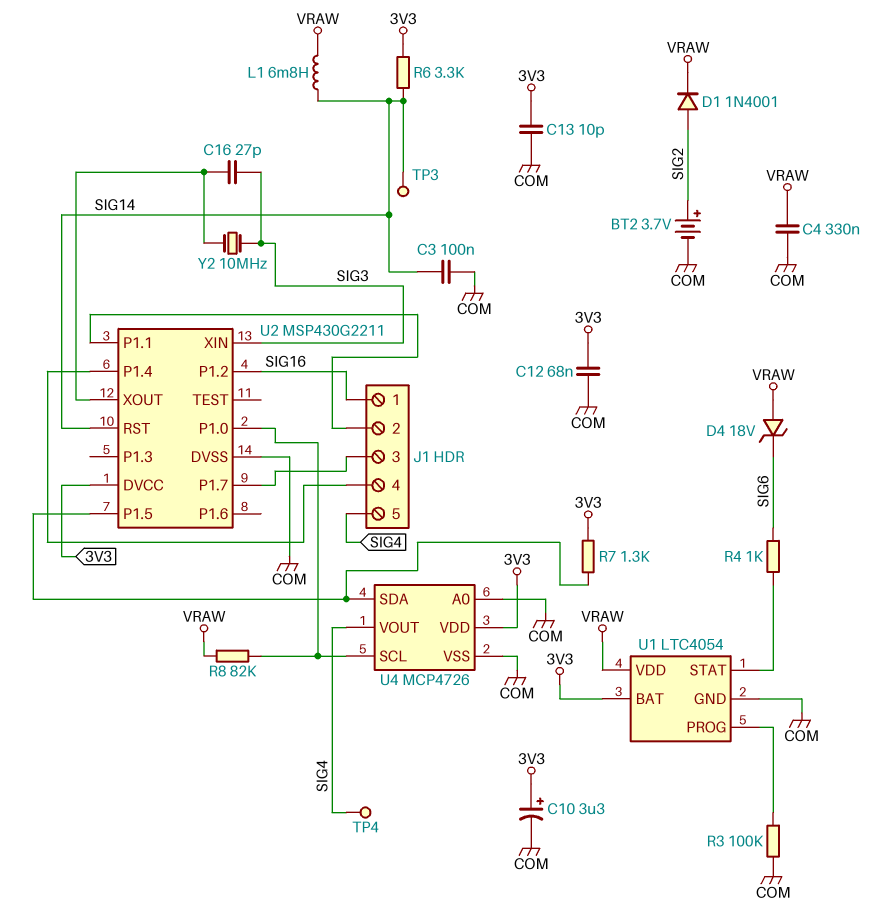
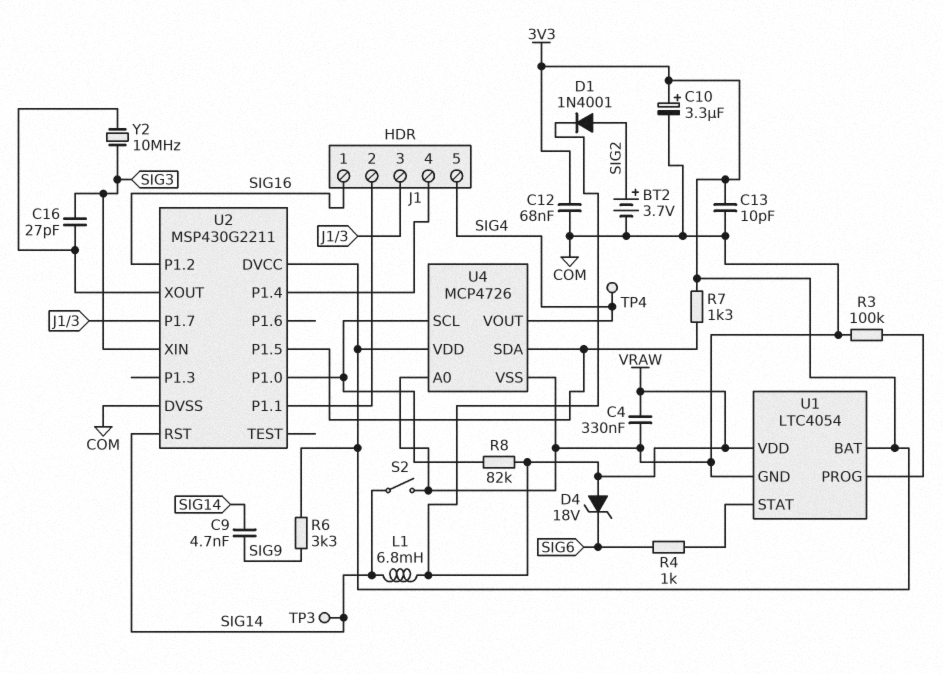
C3: 100nF (COM, SIG14) -> none
C9: none -> 4.7nF (SIG9, SIG14)
R6: 3.3k (3V3, SIG14) -> 3.3k (3V3, SIG9)
S2: none -> switch (COM, SIG14)

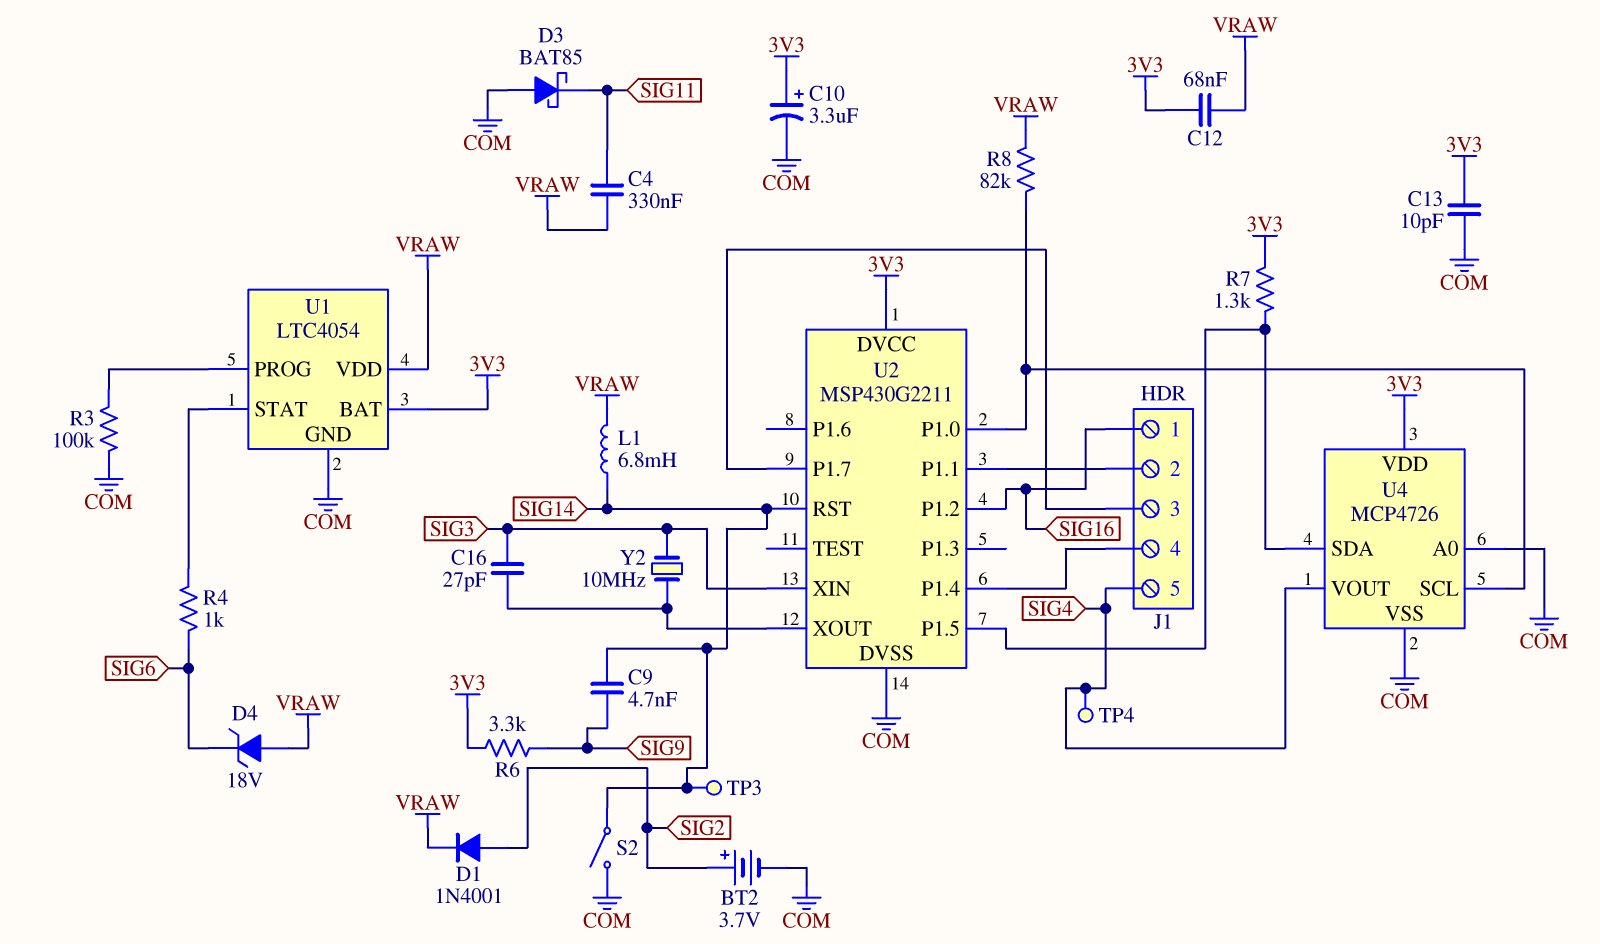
C4: 330nF (COM, VRAW) -> 330nF (SIG11, VRAW)
C12: 68nF (3V3, COM) -> 68nF (3V3, VRAW)
D3: none -> schottky BAT85 (A COM, K SIG11)

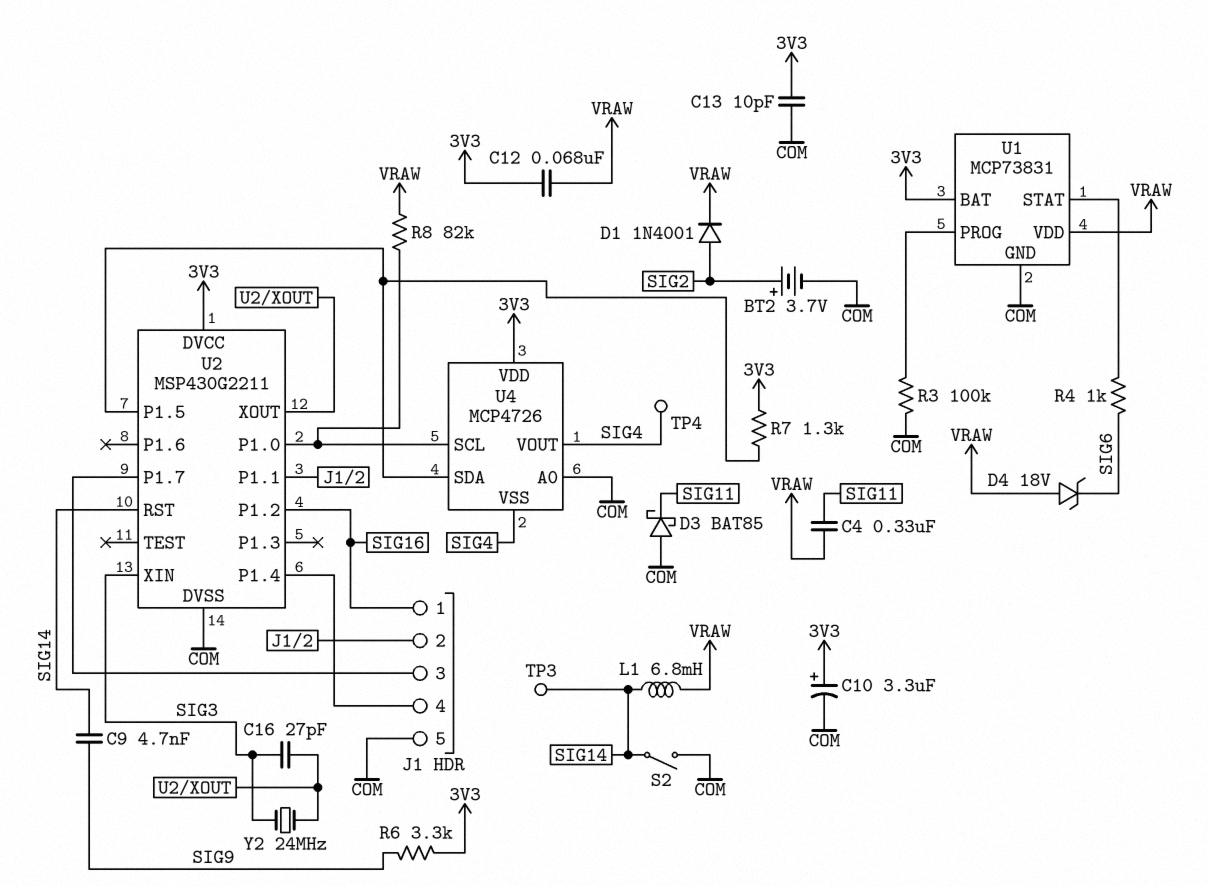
J1 pin 5: SIG4 -> COM
U1: LTC4054 -> MCP73831
U4 pin VSS: COM -> SIG4
Y2: 10MHz (SIG3, U2/XOUT) -> 24MHz (SIG3, U2/XOUT)

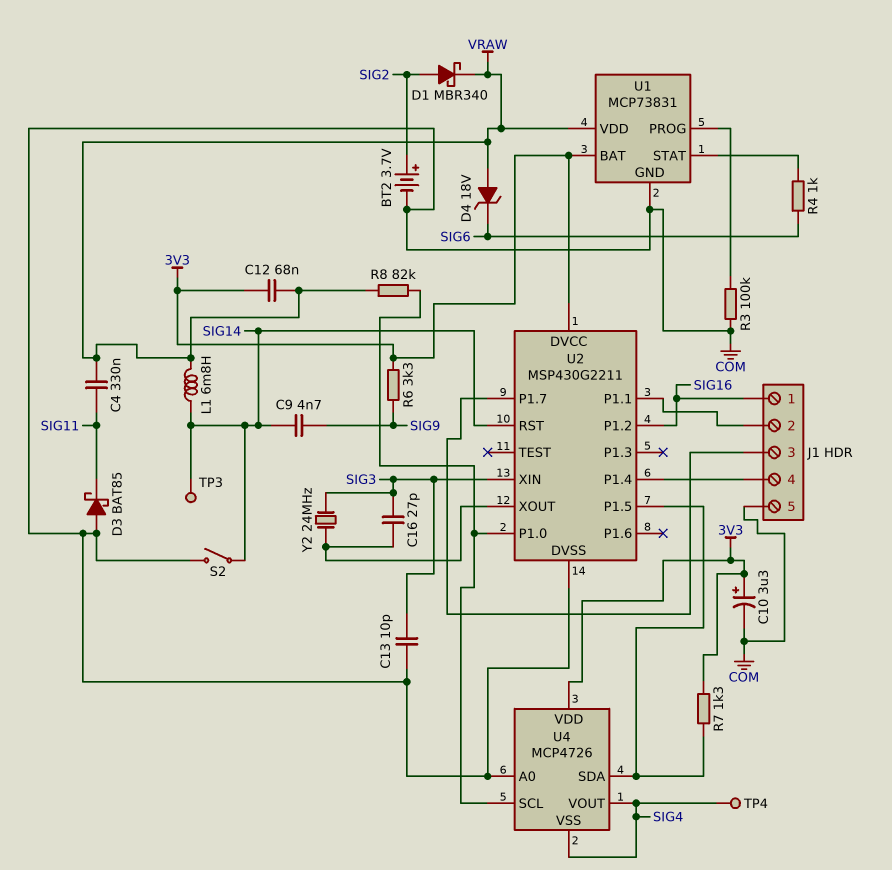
C13: 10pF (3V3, COM) -> 10pF (COM, SIG3)
D1: diode 1N4001 (A SIG2, K VRAW) -> schottky MBR340 (A SIG2, K VRAW)

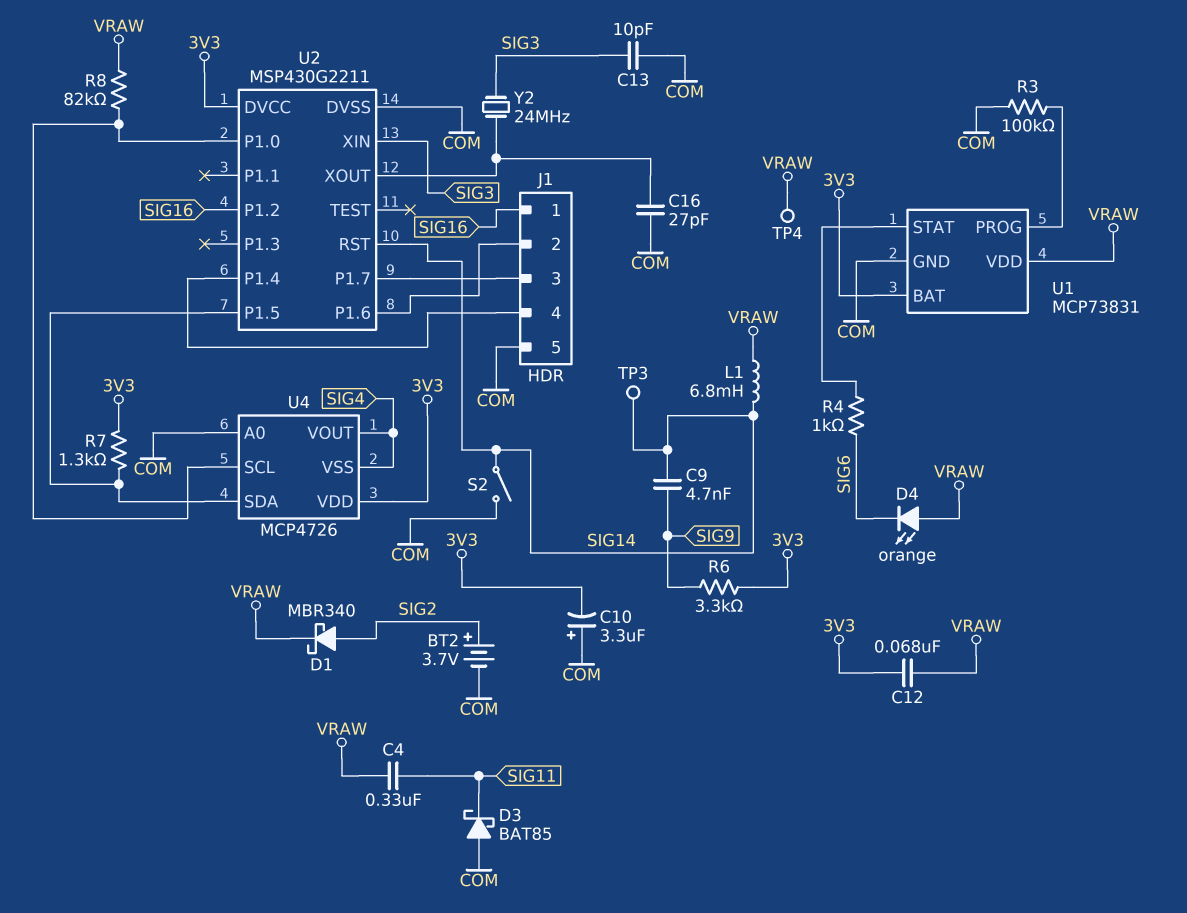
C10: 3.3uF (plus 3V3, minus COM) -> 3.3uF (plus COM, minus 3V3)
C16: 27pF (SIG3, U2/XOUT) -> 27pF (COM, U2/XOUT)
D4: zener 18V (A VRAW, K SIG6) -> LED orange (A VRAW, K SIG6)
TP4: test point (SIG4) -> test point (VRAW)
U2 pin P1.1: J1/2 -> none
U2 pin P1.6: none -> J1/2

